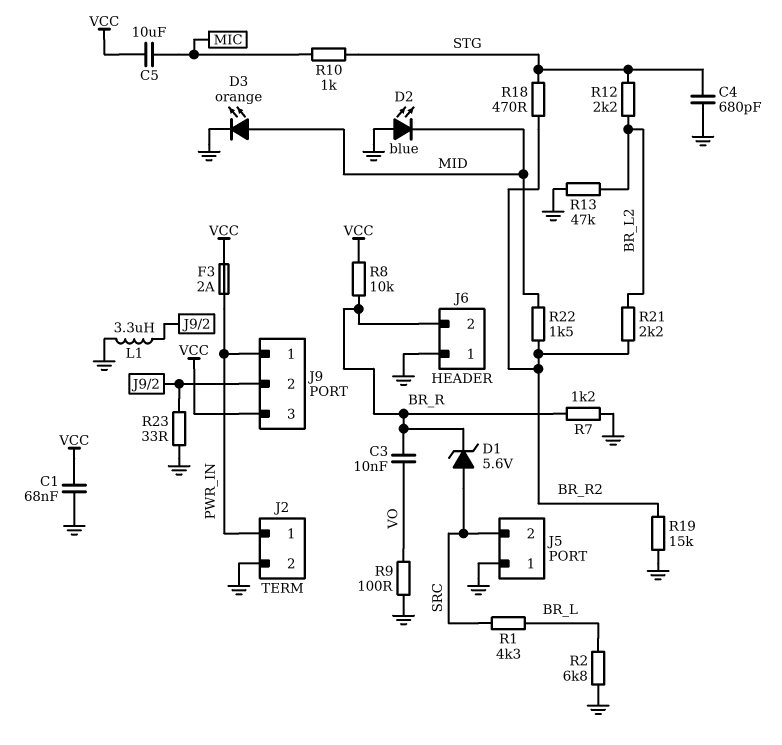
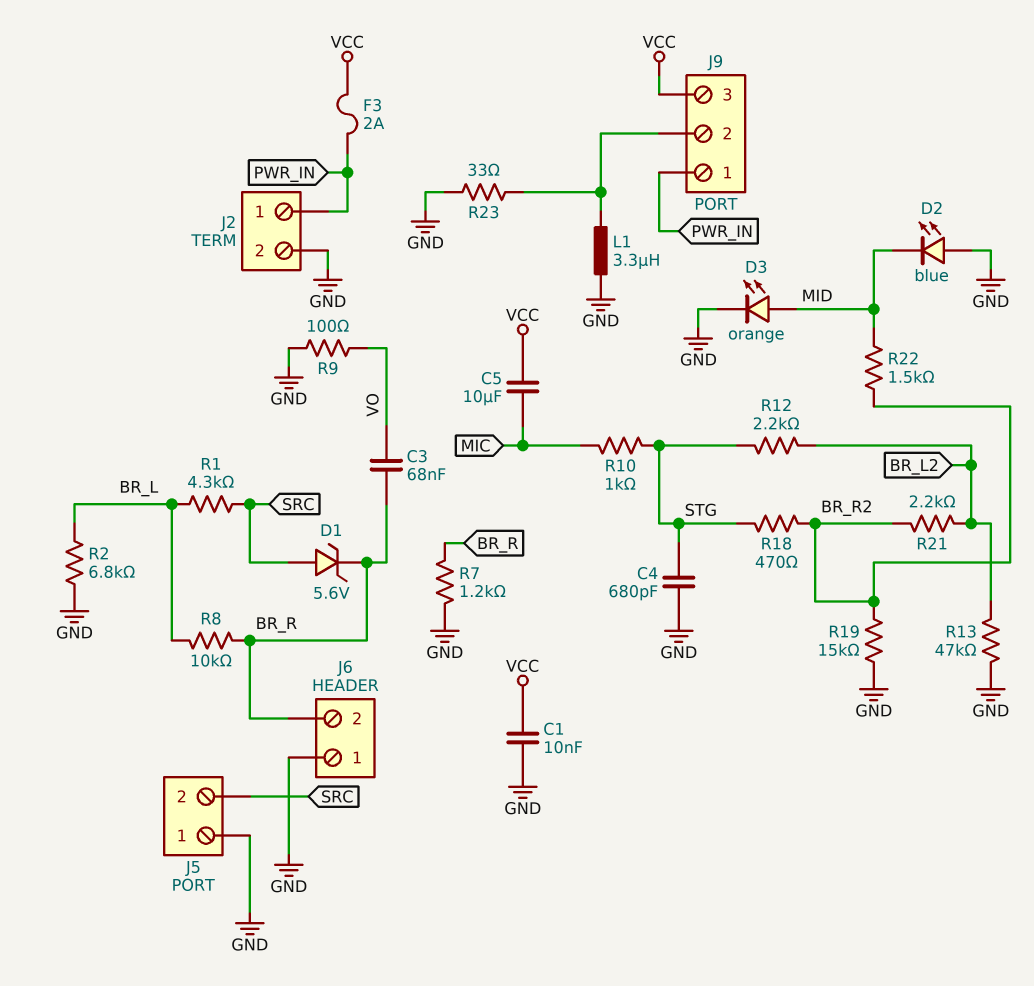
C1: 68nF (GND, VCC) -> 10nF (GND, VCC)
C3: 10nF (BR_R, VO) -> 68nF (BR_R, VO)
R8: 10k (BR_R, VCC) -> 10k (BR_L, BR_R)

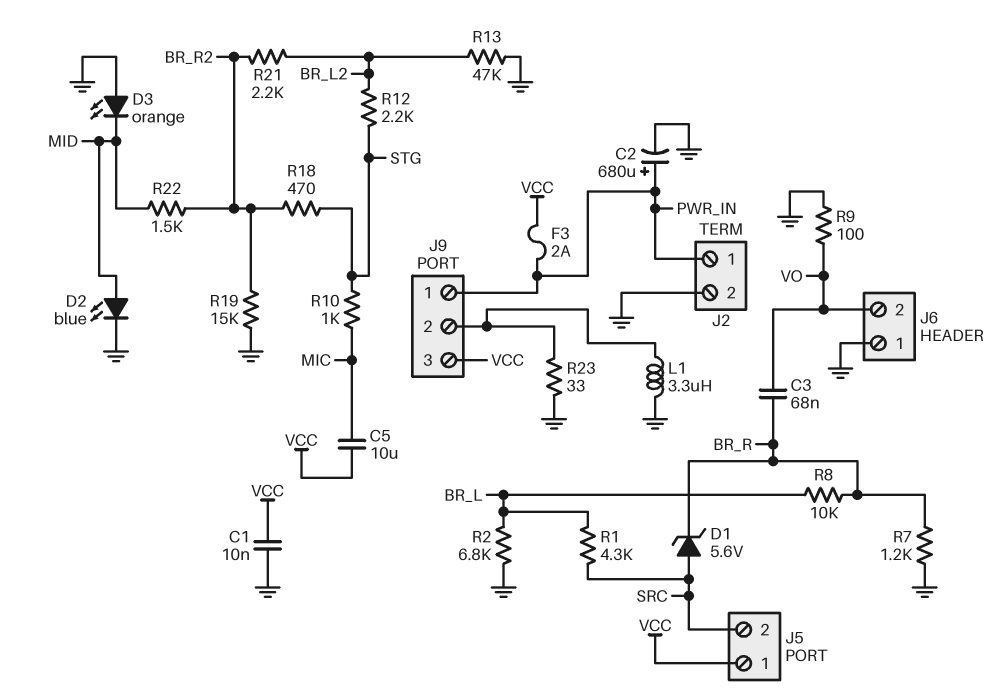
C2: none -> 680uF (plus PWR_IN, minus GND)
C4: 680pF (GND, STG) -> none
D2: LED blue (A GND, K MID) -> LED blue (A MID, K GND)
D3: LED orange (A MID, K GND) -> LED orange (A GND, K MID)
J5 pin 1: GND -> VCC
J6 pin 2: BR_R -> VO

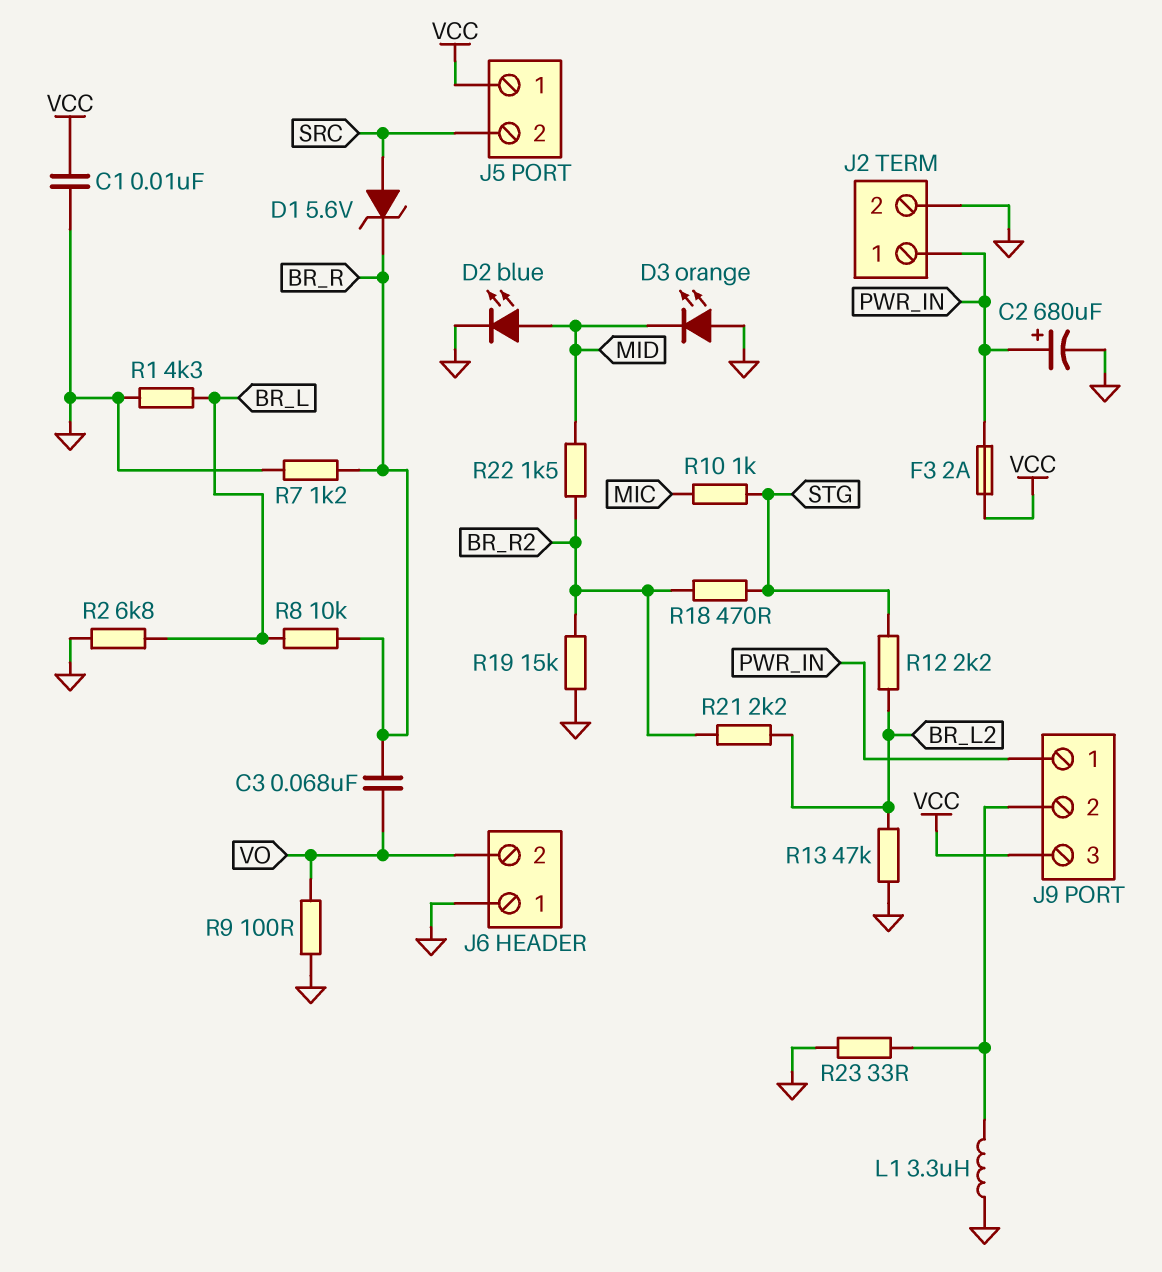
C5: 10uF (MIC, VCC) -> none
R1: 4.3k (BR_L, SRC) -> 4.3k (BR_L, GND)

